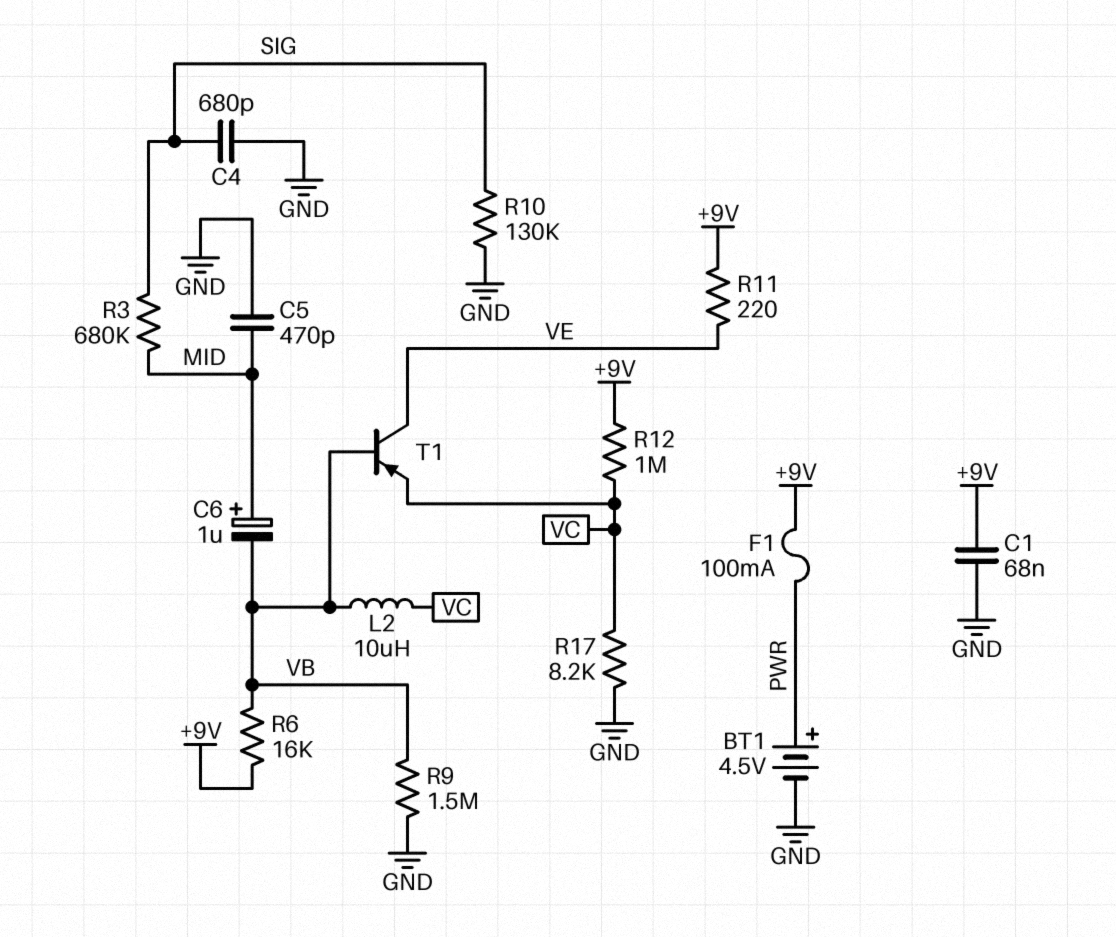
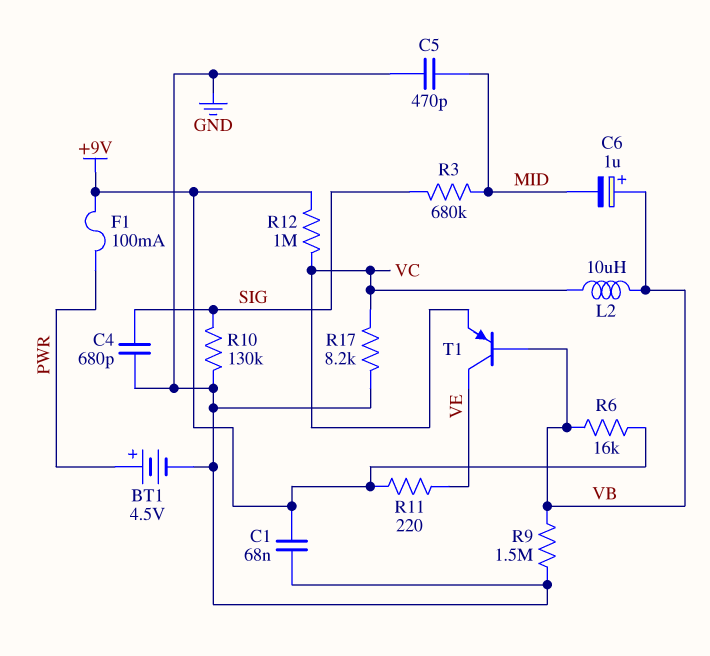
C6: 1uF (plus MID, minus VB) -> 1uF (plus VB, minus MID)

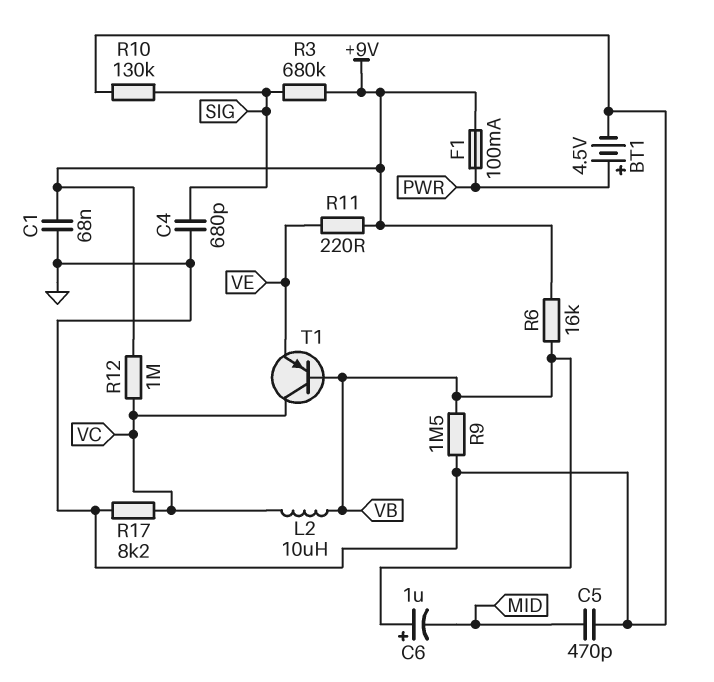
R3: 680k (MID, SIG) -> 680k (+9V, SIG)
T1: PNP (B VB, C VE, E VC) -> PNP (B VB, C VC, E VE)

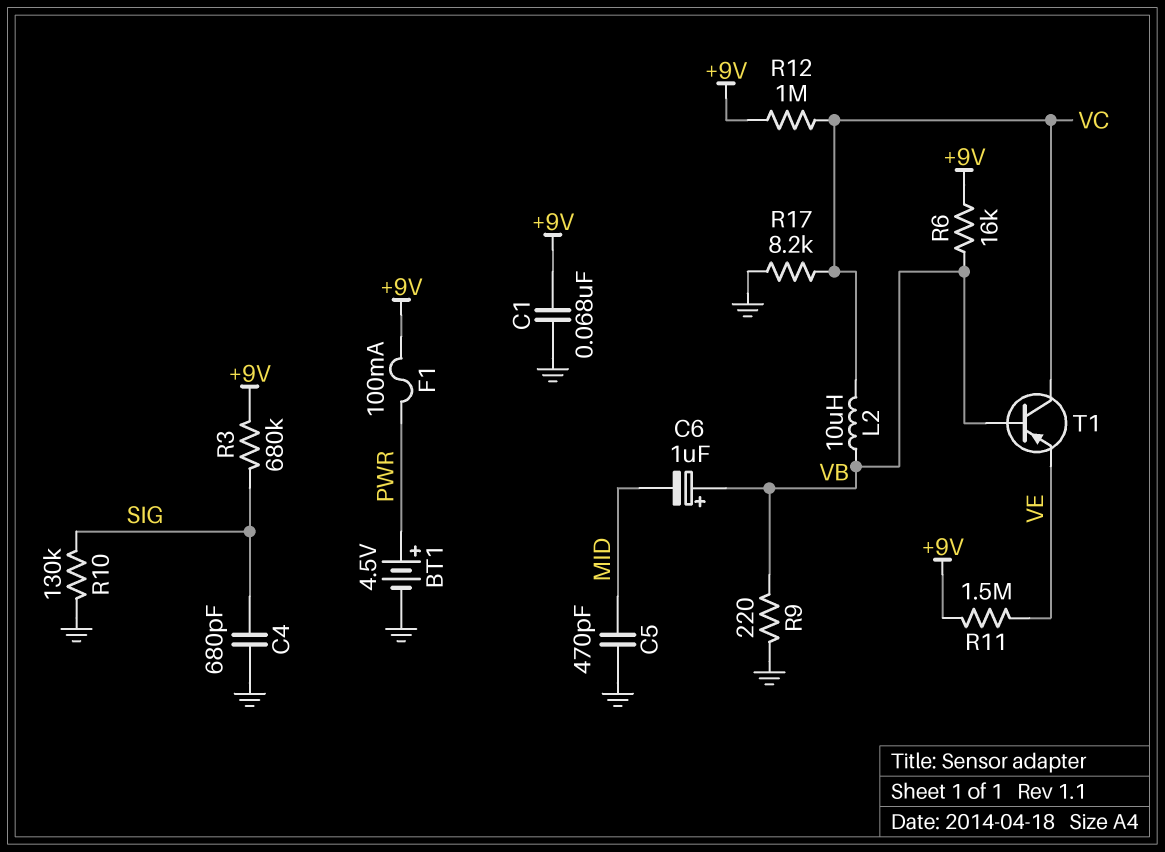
R9: 1.5M (GND, VB) -> 220 (GND, VB)
R11: 220 (+9V, VE) -> 1.5M (+9V, VE)

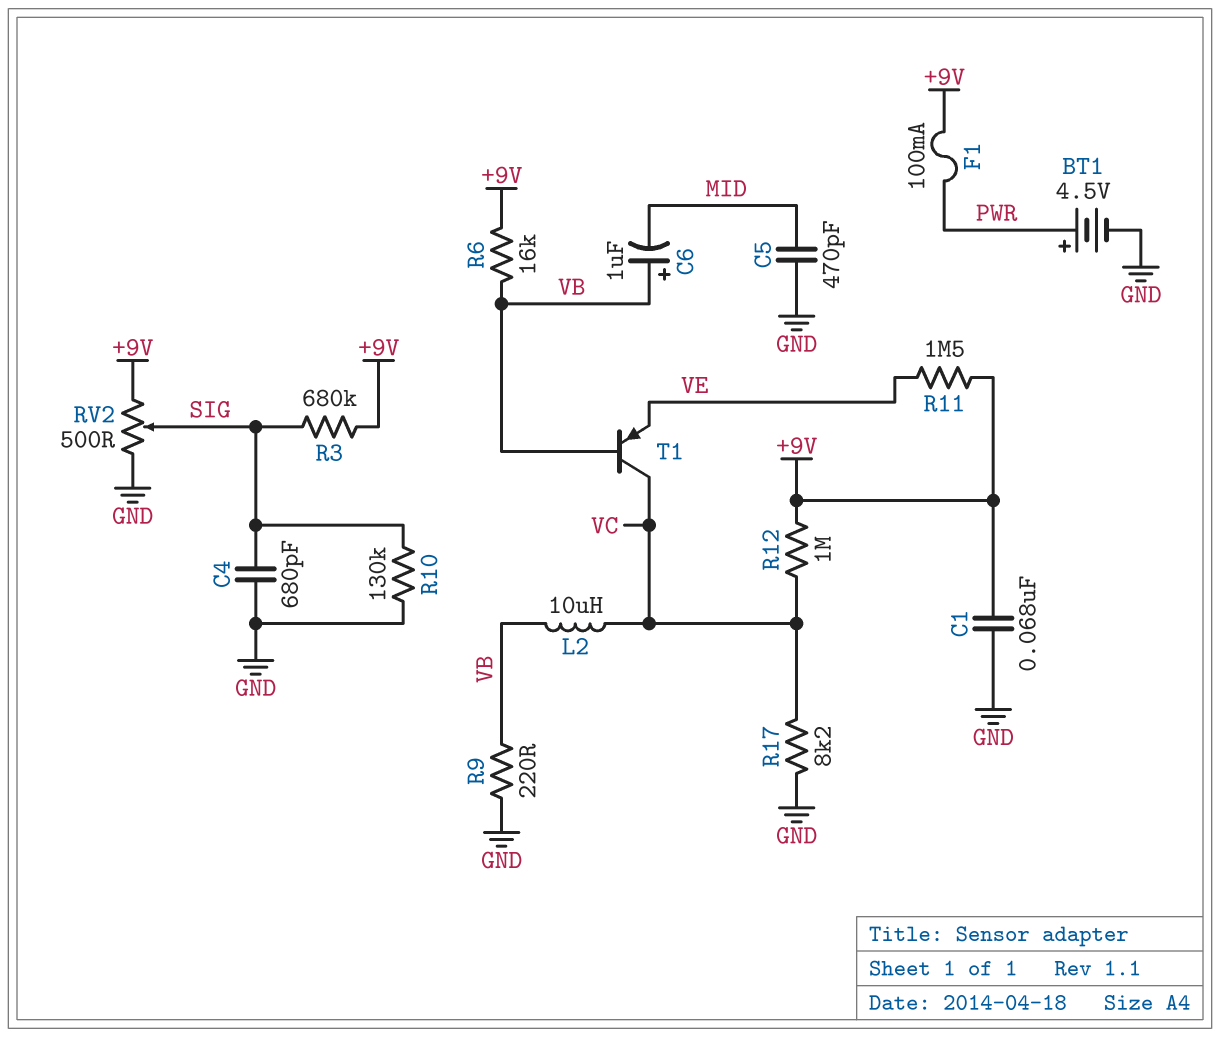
RV2: none -> 500 (+9V, GND, wiper SIG)

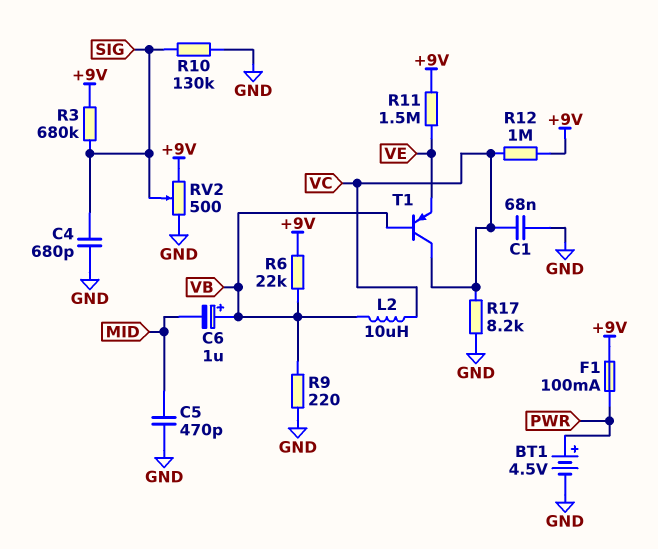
C1: 68nF (+9V, GND) -> 68nF (GND, VC)
R6: 16k (+9V, VB) -> 22k (+9V, VB)

